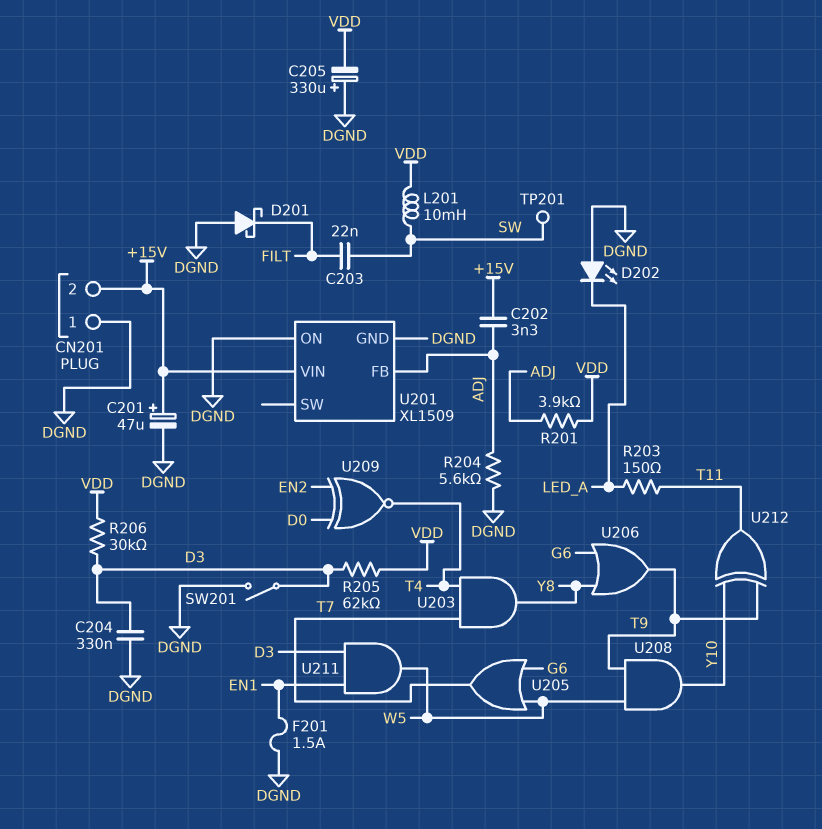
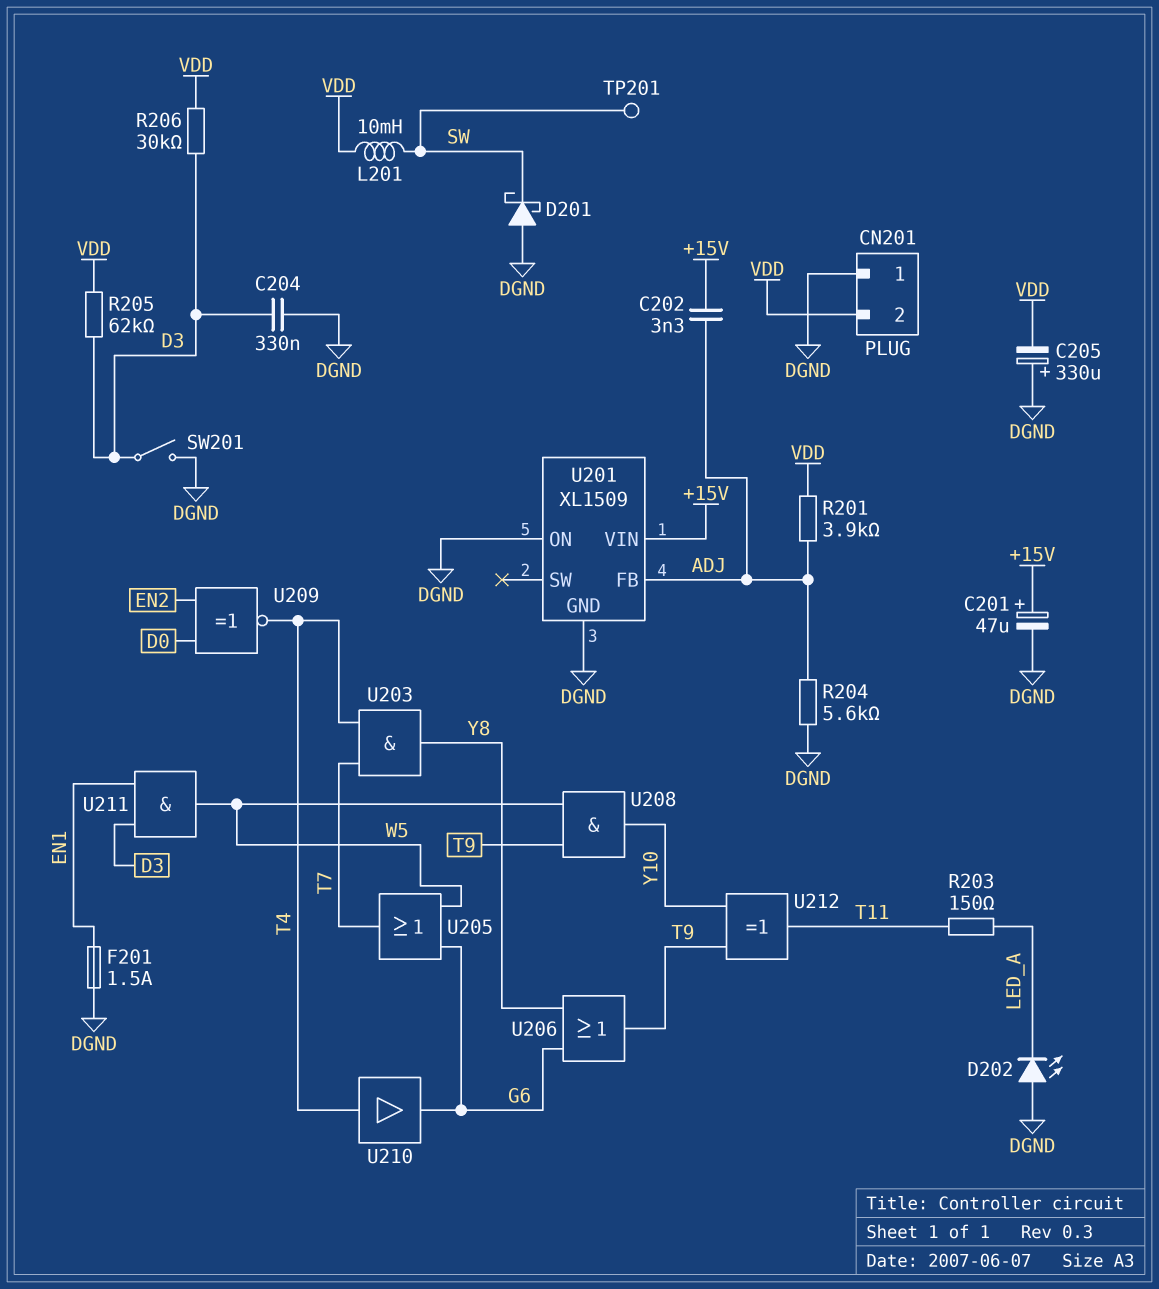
C203: 22nF (FILT, SW) -> none
CN201 pin 2: +15V -> VDD
D201: schottky (A DGND, K FILT) -> schottky (A DGND, K SW)
U210: none -> buffer (in T4, out G6)

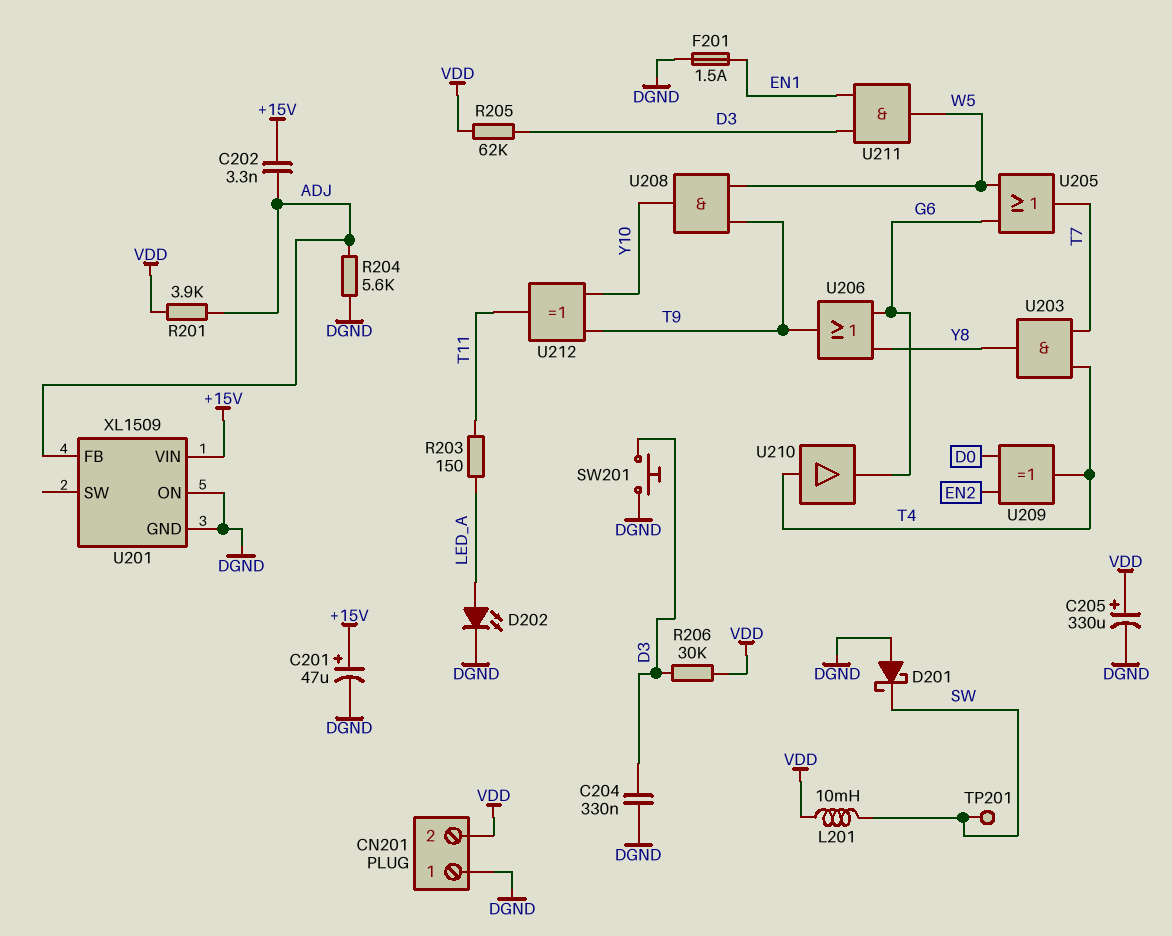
C205: 330uF (plus DGND, minus VDD) -> 330uF (plus VDD, minus DGND)
D202: LED (A DGND, K LED_A) -> LED (A LED_A, K DGND)
SW201: switch (D3, DGND) -> button (D3, DGND)
U209: XNOR (in D0, in EN2, out T4) -> XOR (in D0, in EN2, out T4)

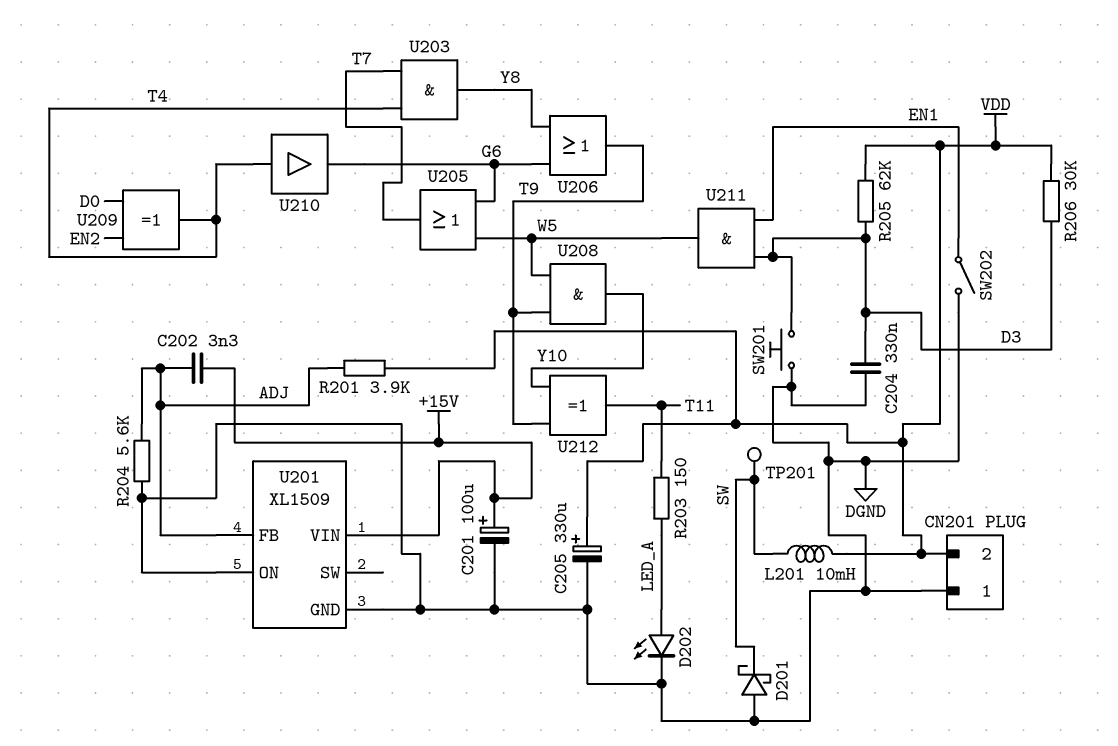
C201: 47uF (plus +15V, minus DGND) -> 100uF (plus +15V, minus DGND)
F201: 1.5A (DGND, EN1) -> none
SW202: none -> switch (DGND, EN1)

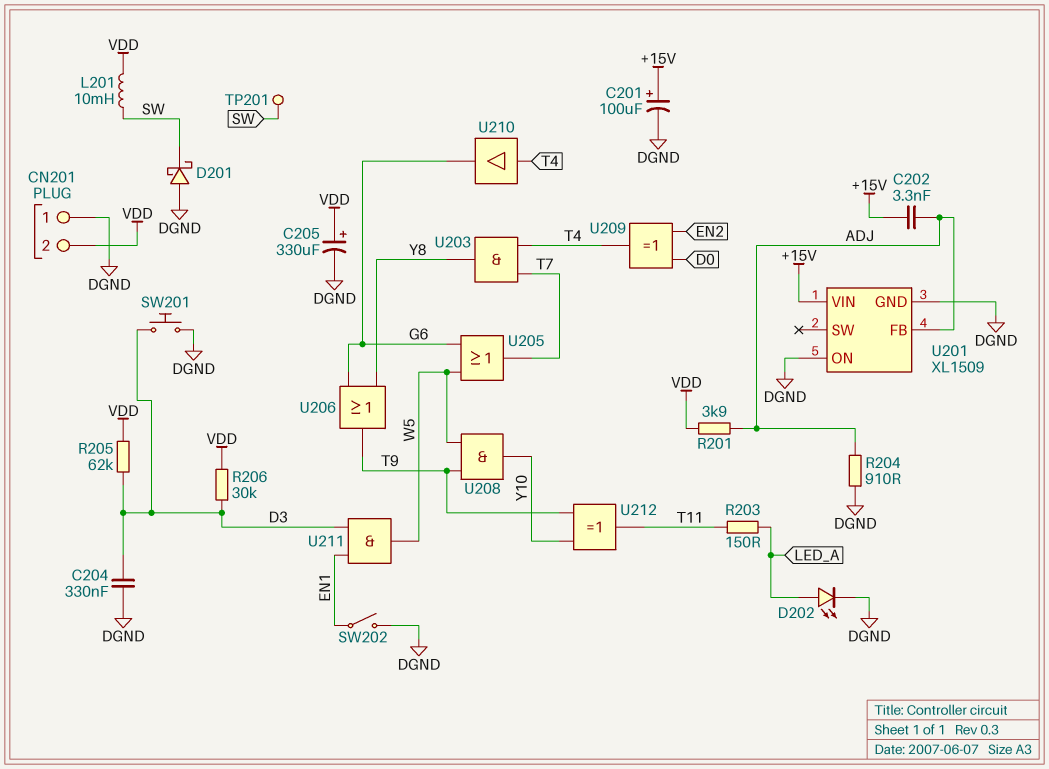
R204: 5.6k (ADJ, DGND) -> 910 (ADJ, DGND)

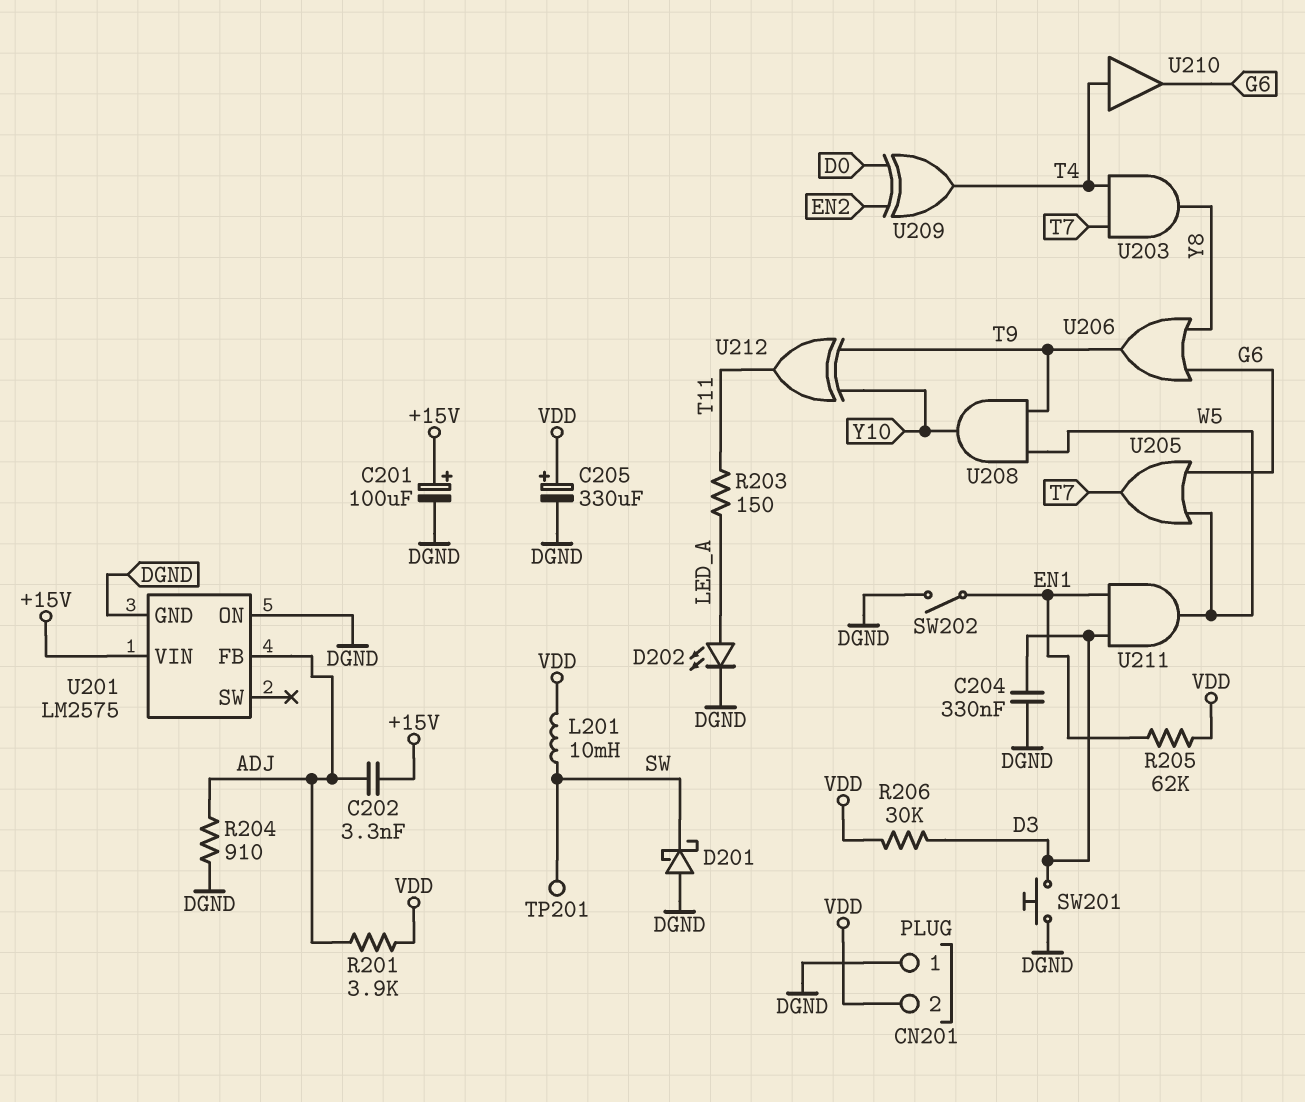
R205: 62k (D3, VDD) -> 62k (EN1, VDD)
U201: XL1509 -> LM2575

